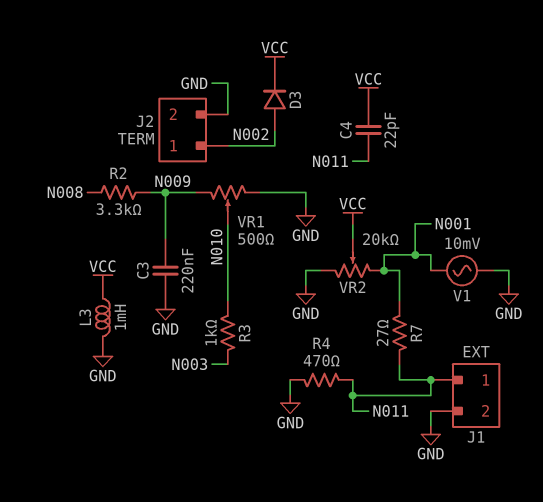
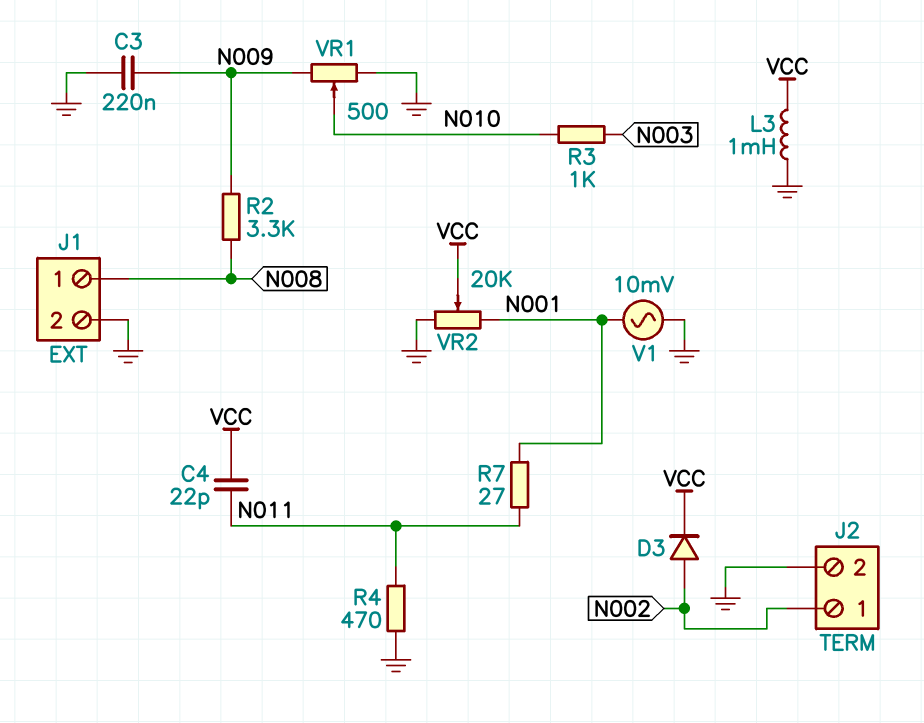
J1 pin 1: N011 -> N008

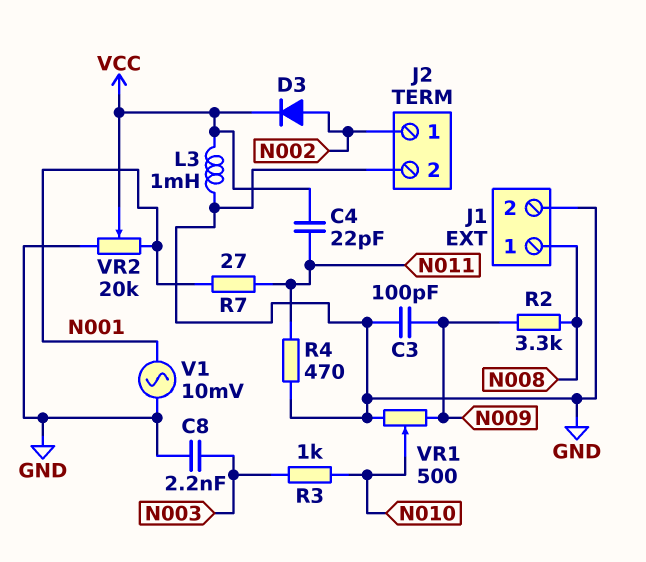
C3: 220nF (GND, N009) -> 100pF (GND, N009)
C8: none -> 2.2nF (GND, N003)

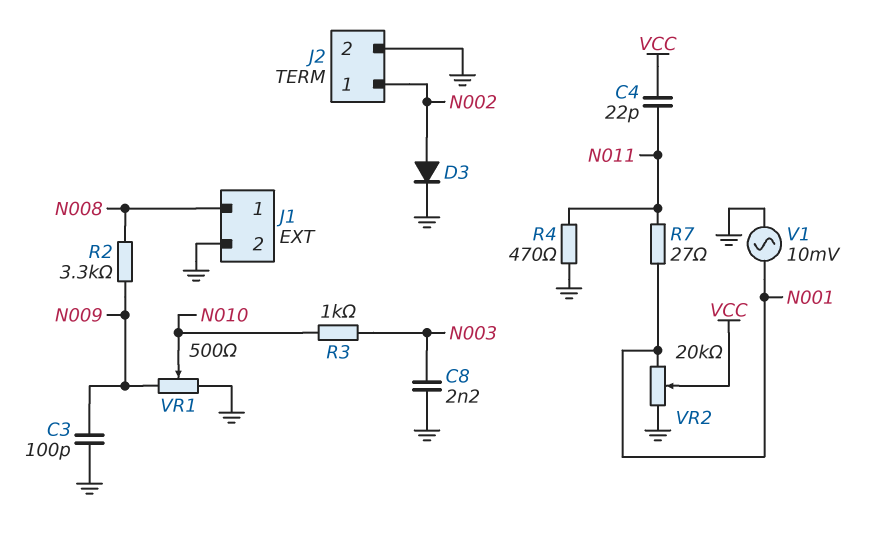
D3: diode (A N002, K VCC) -> diode (A N002, K GND)
L3: 1mH (GND, VCC) -> none

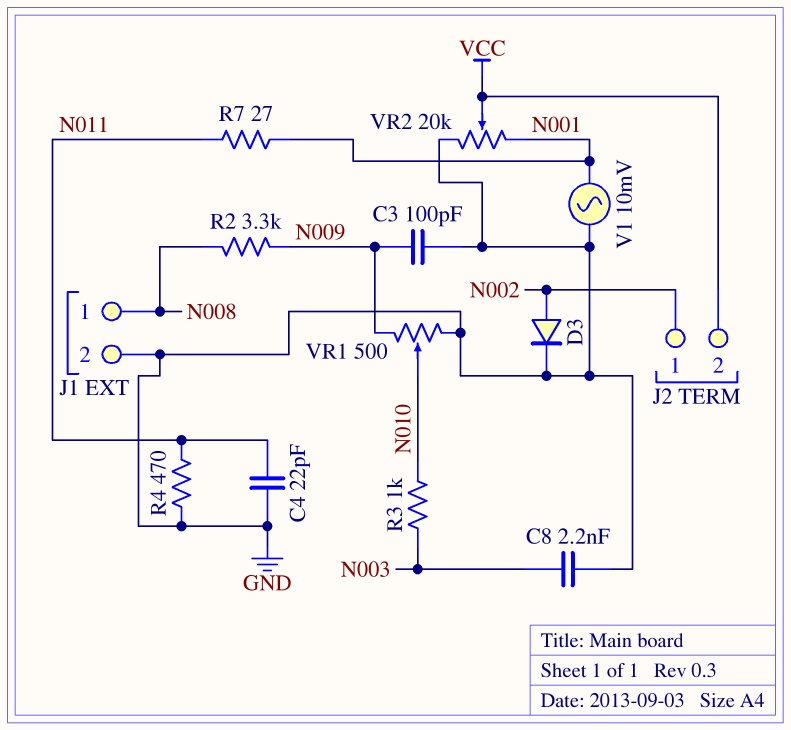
C4: 22pF (N011, VCC) -> 22pF (GND, N011)
J2 pin 2: GND -> VCC

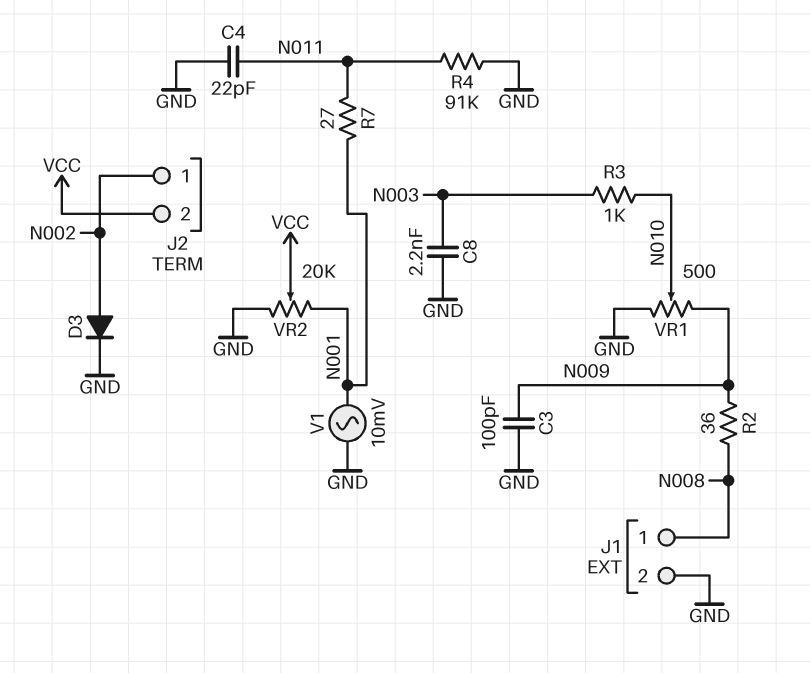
R2: 3.3k (N008, N009) -> 36 (N008, N009)
R4: 470 (GND, N011) -> 91k (GND, N011)

